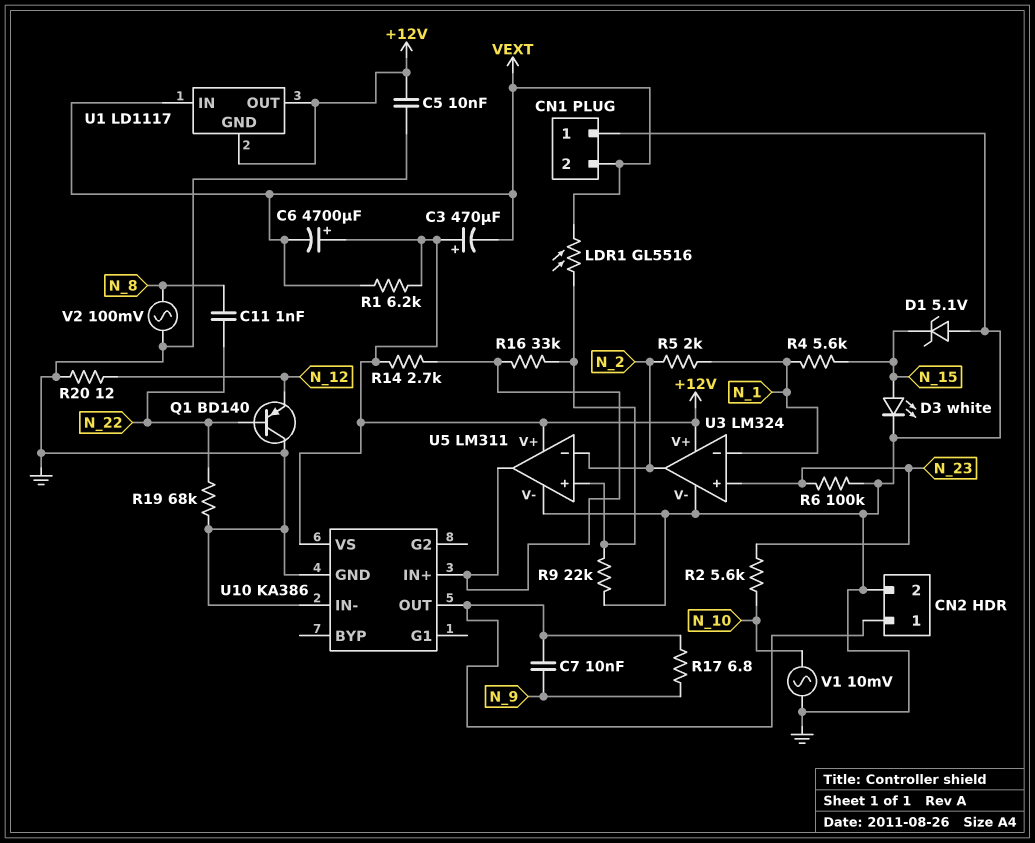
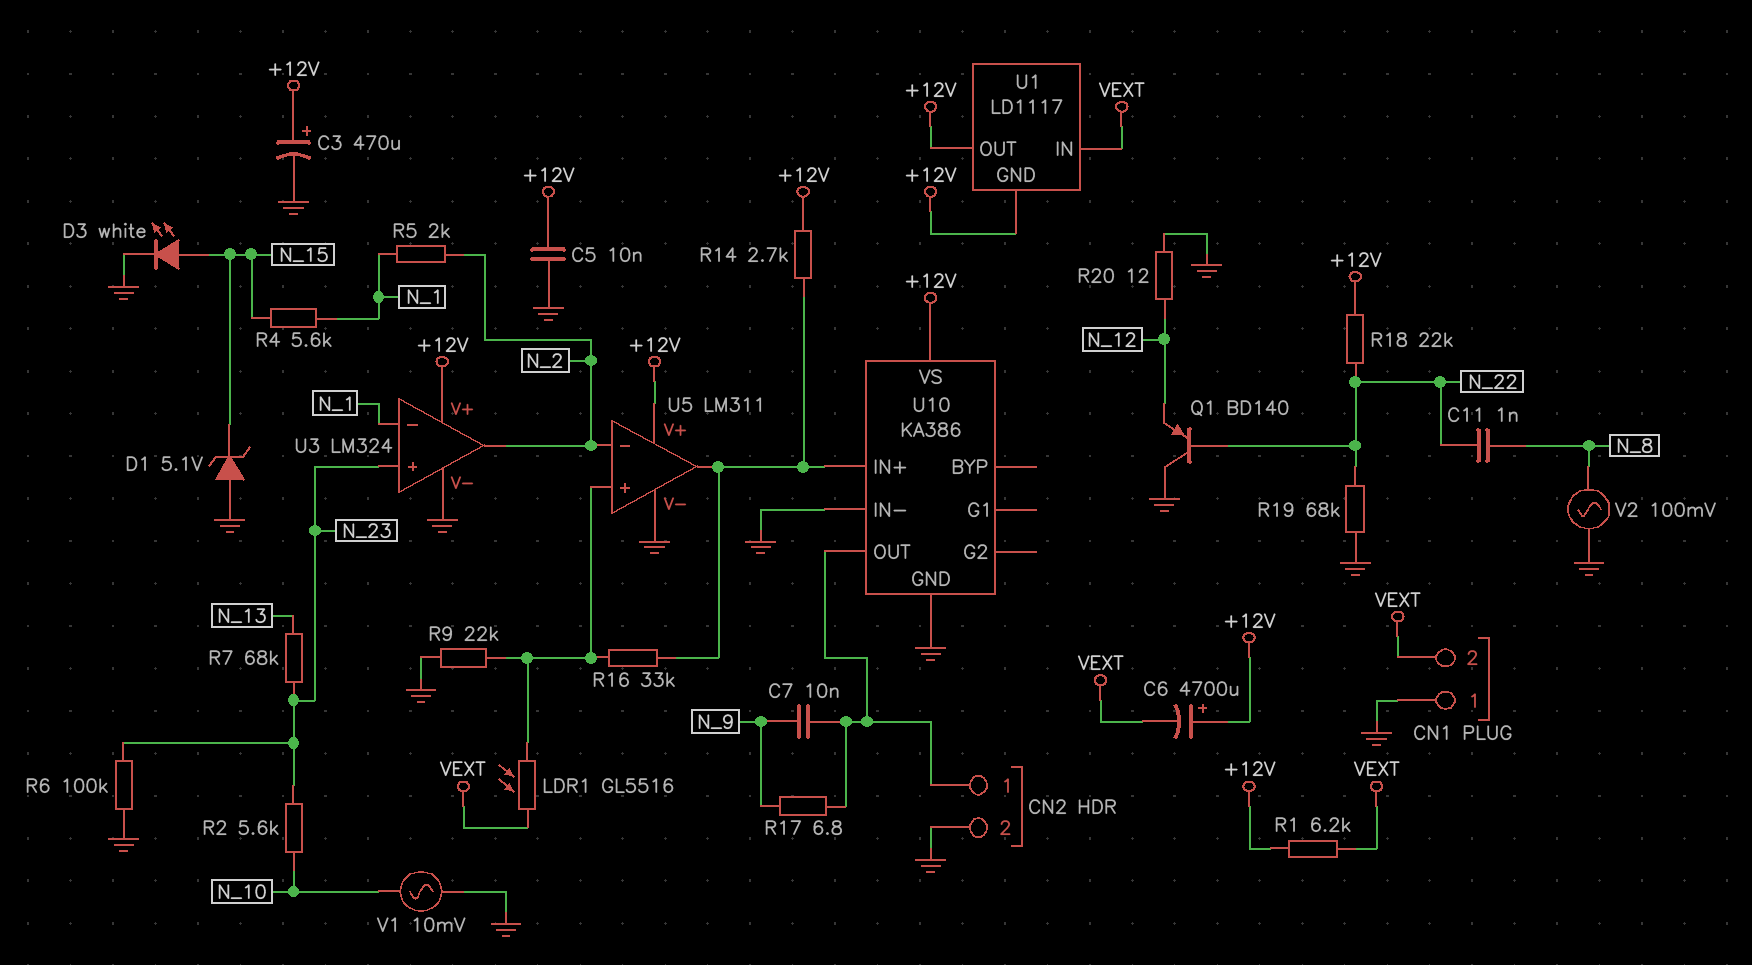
C3: 470uF (plus +12V, minus VEXT) -> 470uF (plus +12V, minus GND)
R7: none -> 68k (N_13, N_23)
R18: none -> 22k (+12V, N_22)

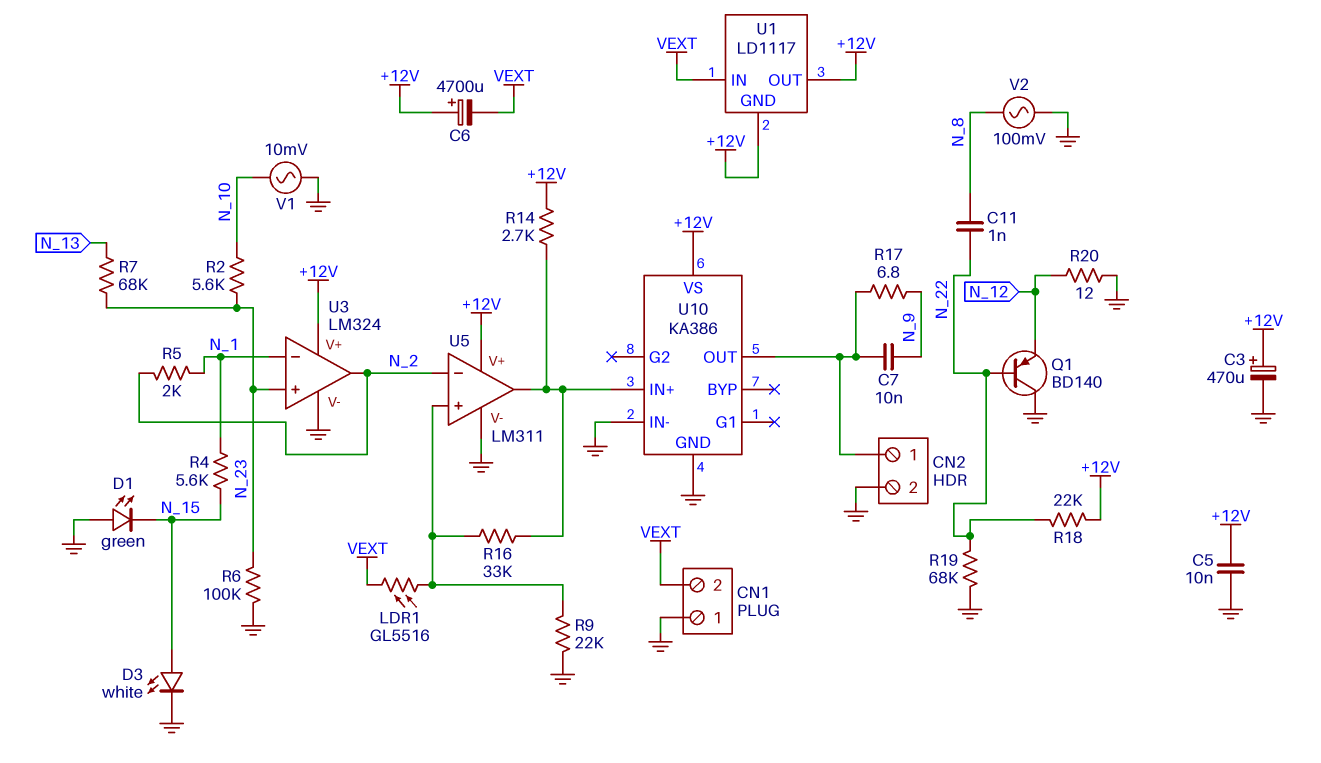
D1: zener 5.1V (A GND, K N_15) -> LED green (A GND, K N_15)
R1: 6.2k (+12V, VEXT) -> none

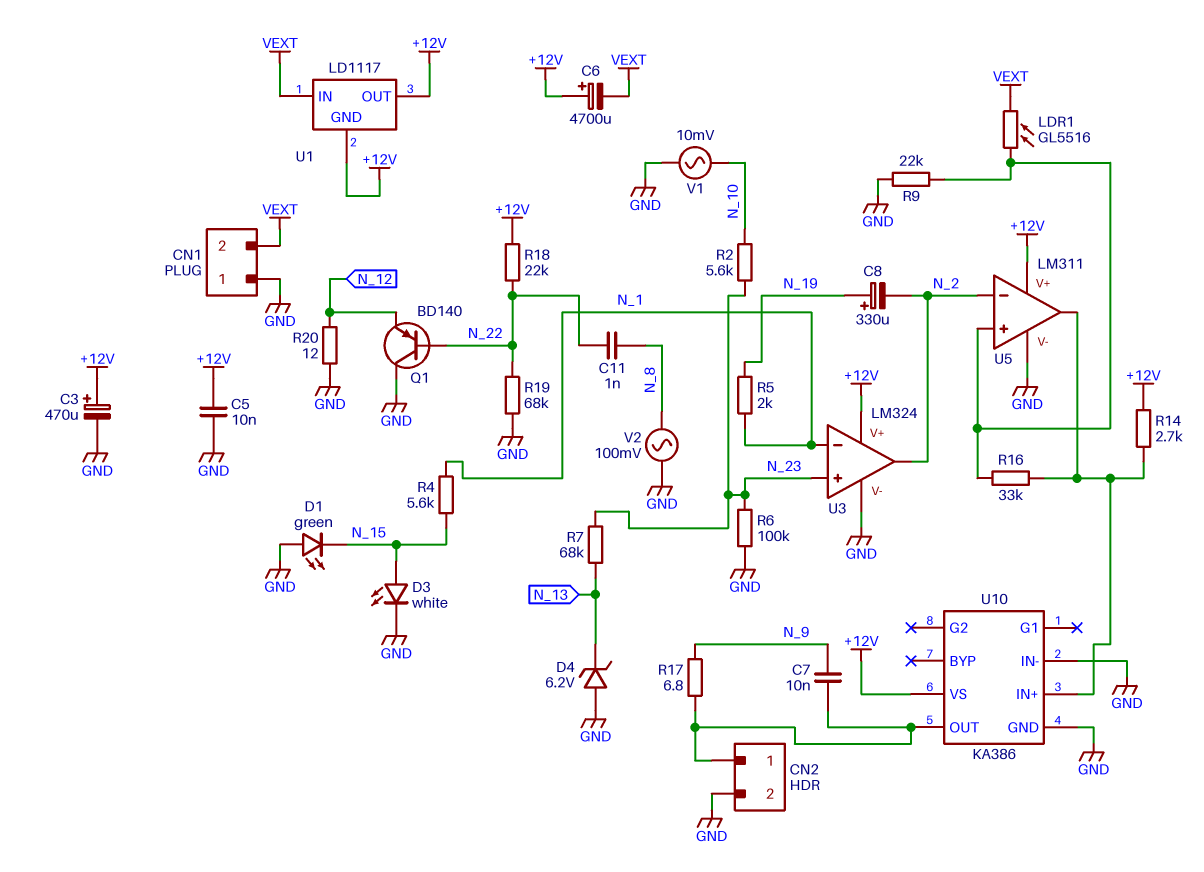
C8: none -> 330uF (plus N_19, minus N_2)
D4: none -> zener 6.2V (A GND, K N_13)
R5: 2k (N_1, N_2) -> 2k (N_1, N_19)

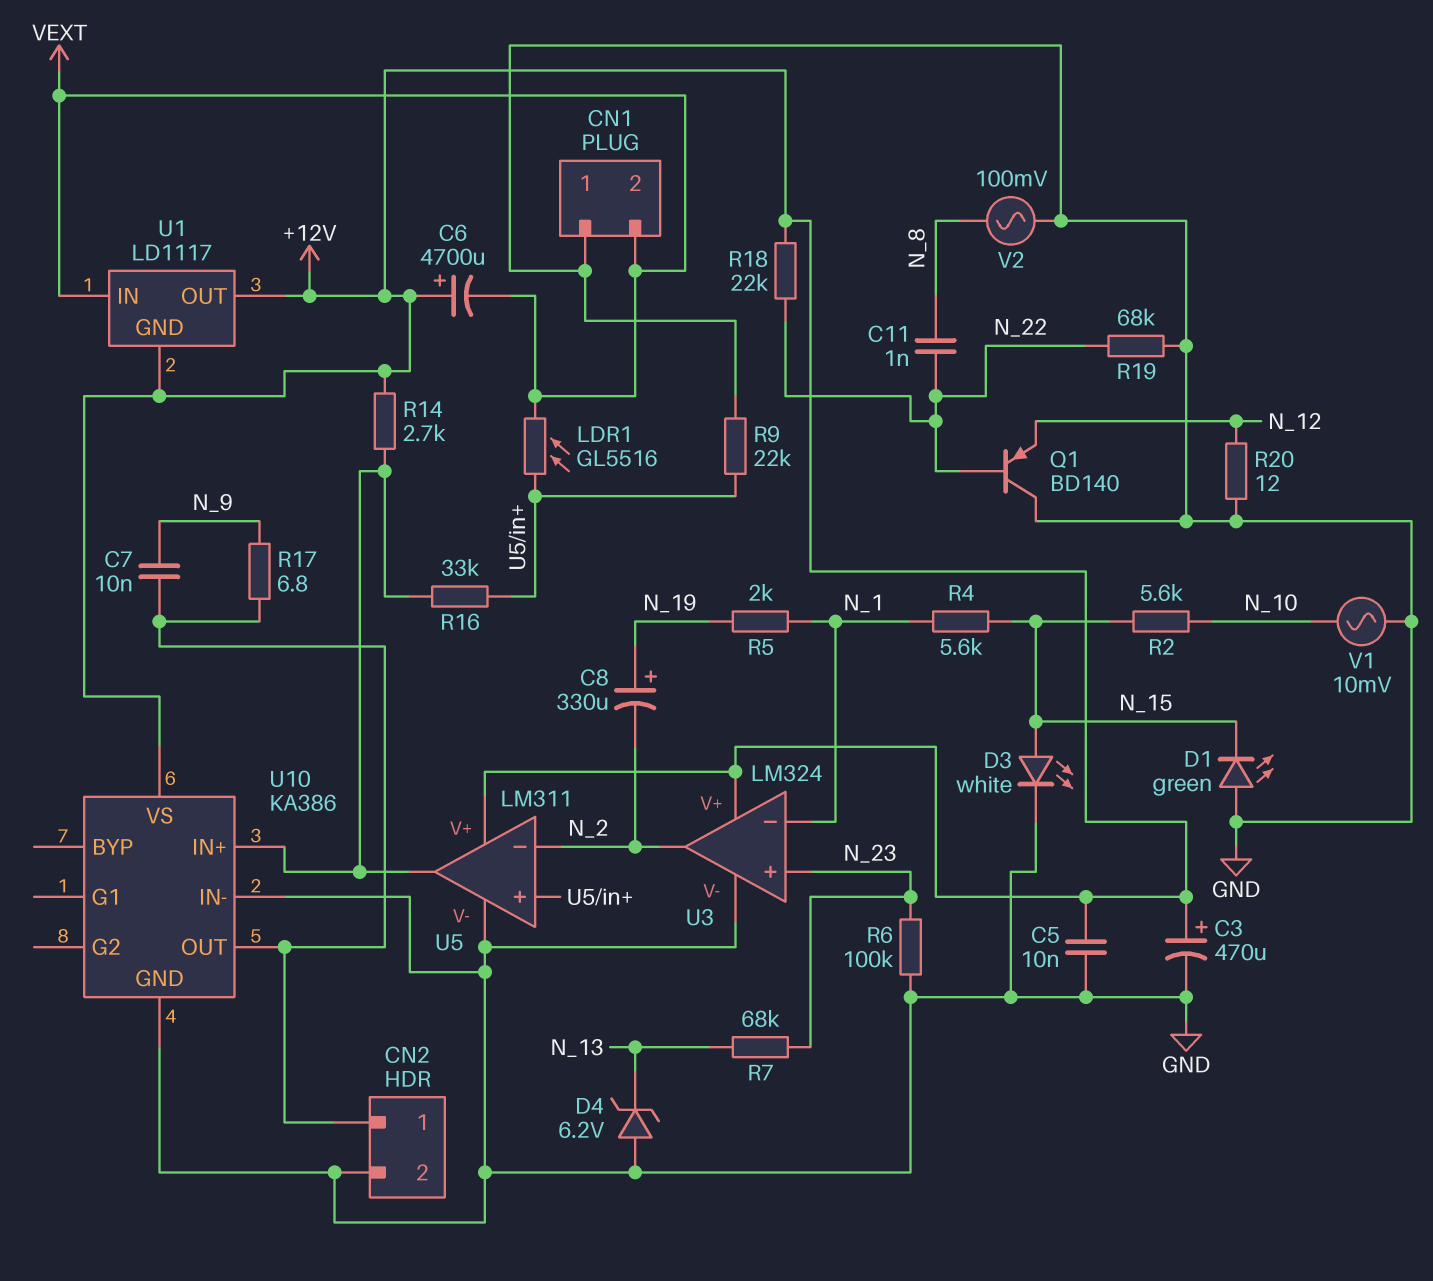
R2: 5.6k (N_10, N_23) -> 5.6k (N_10, N_15)

